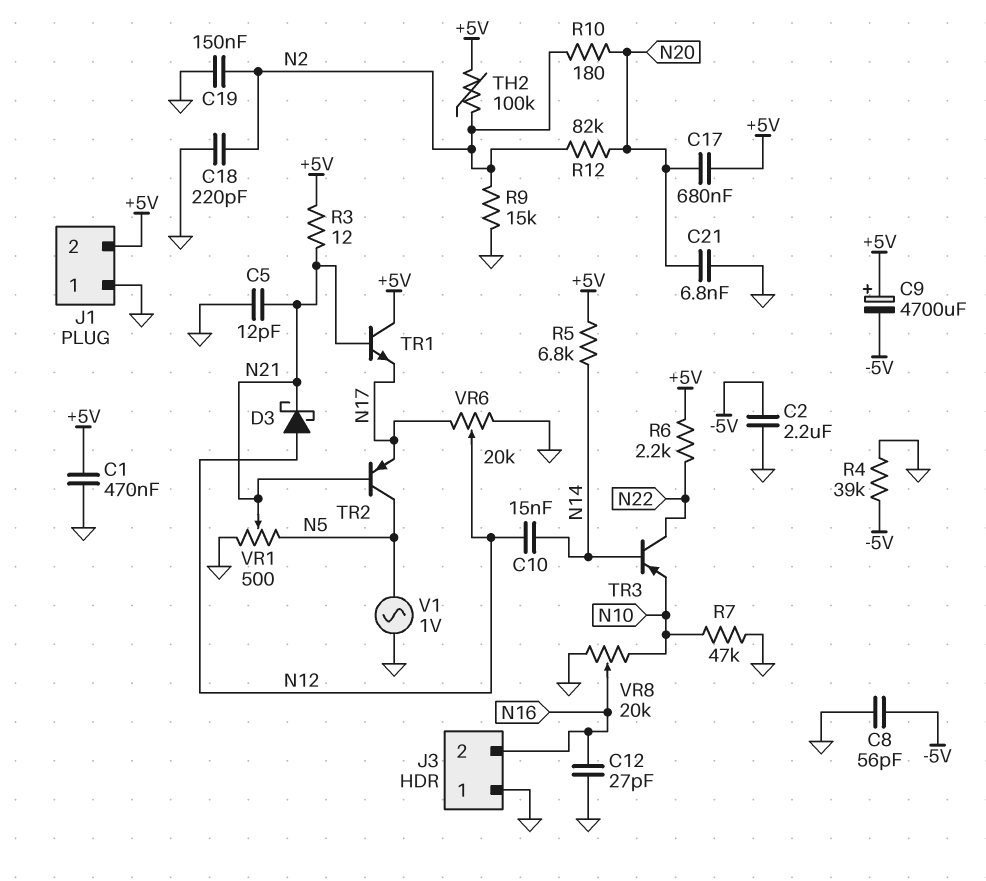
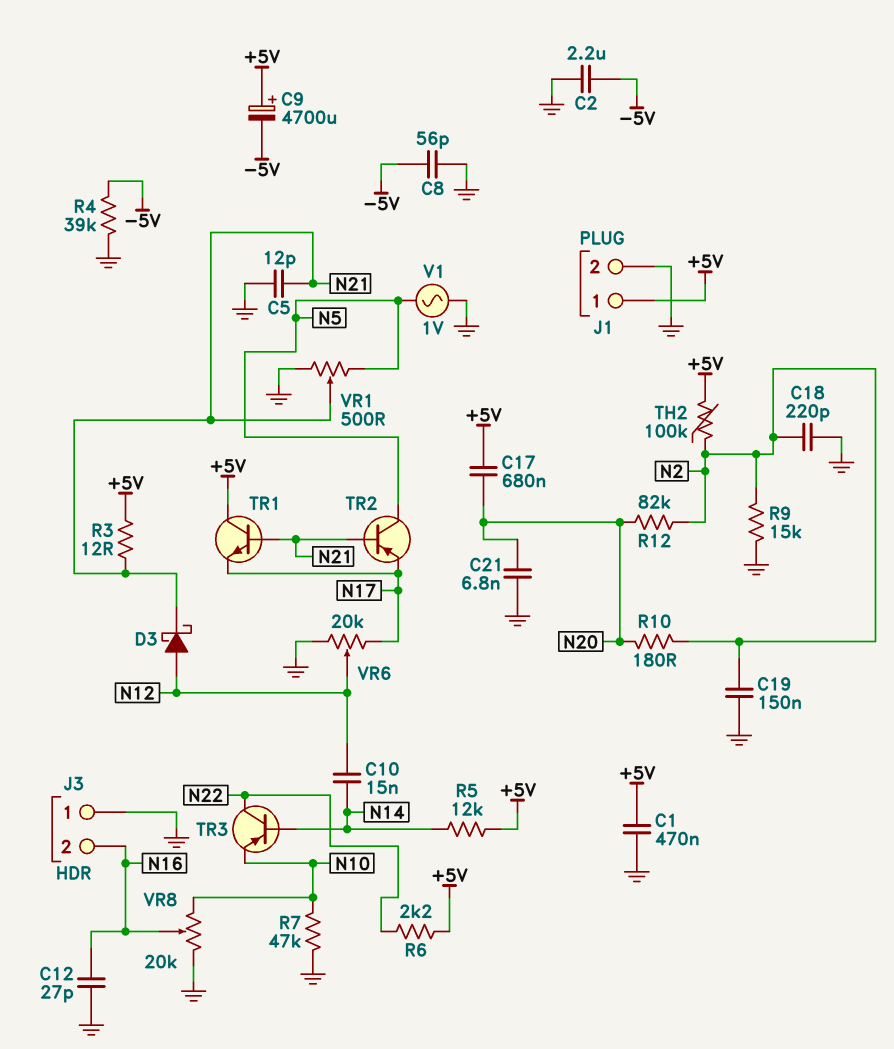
J1 pin 1: GND -> +5V
J1 pin 2: +5V -> GND
R5: 6.8k (+5V, N14) -> 12k (+5V, N14)

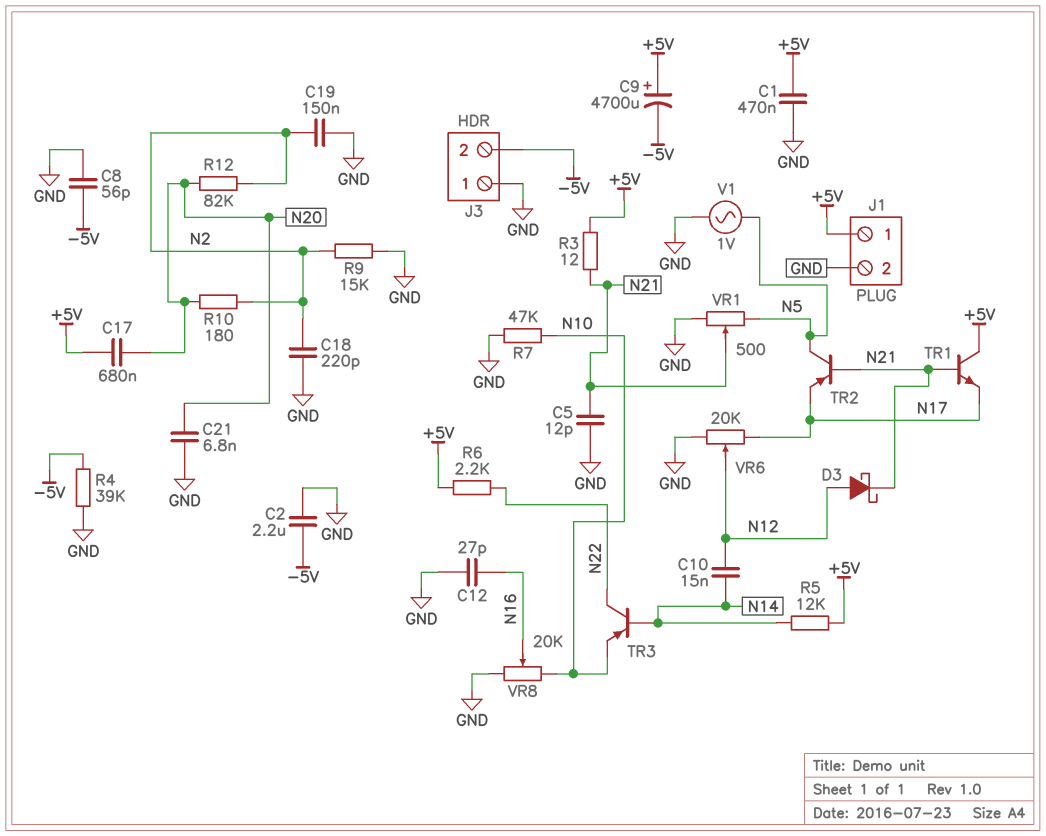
J3 pin 2: N16 -> -5V
TH2: 100k (+5V, N2) -> none

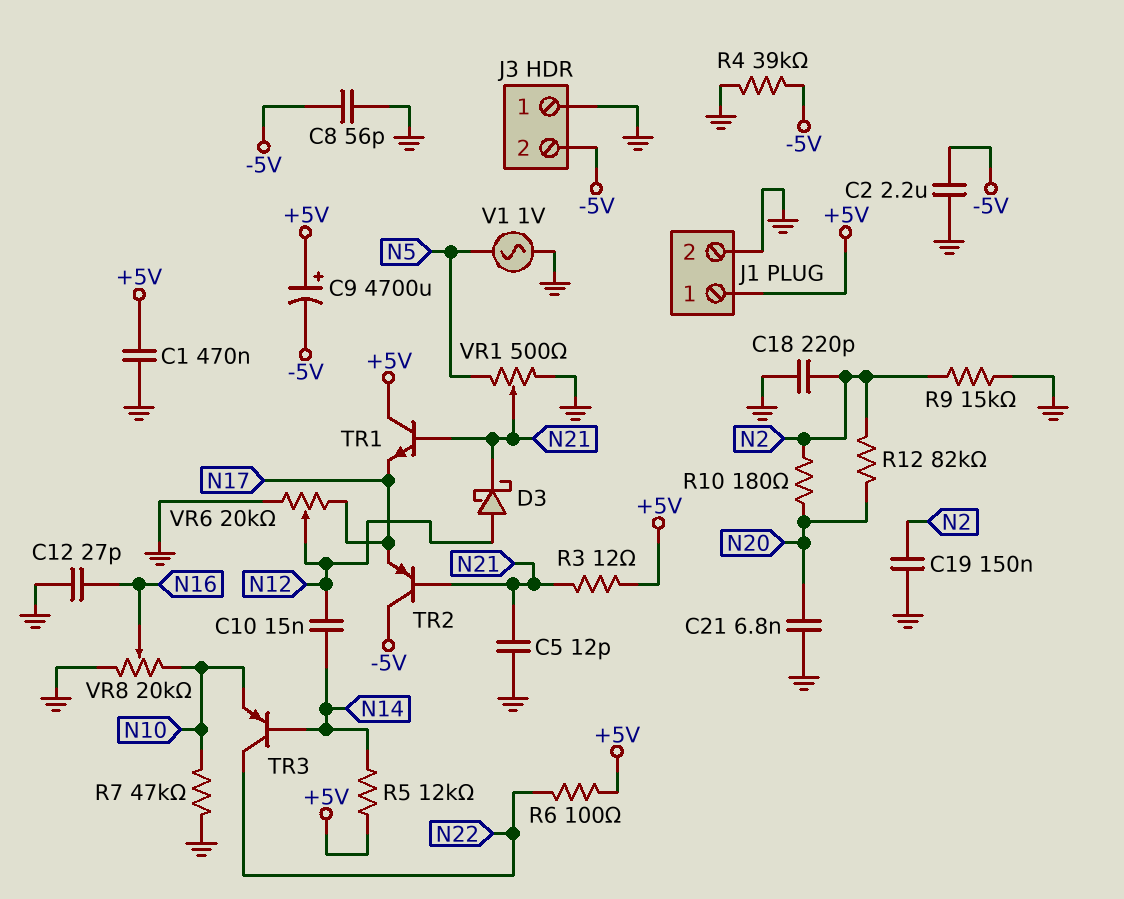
C17: 680nF (+5V, N20) -> none
R6: 2.2k (+5V, N22) -> 100 (+5V, N22)
TR2: PNP (B N21, C N5, E N17) -> PNP (B N21, C -5V, E N17)

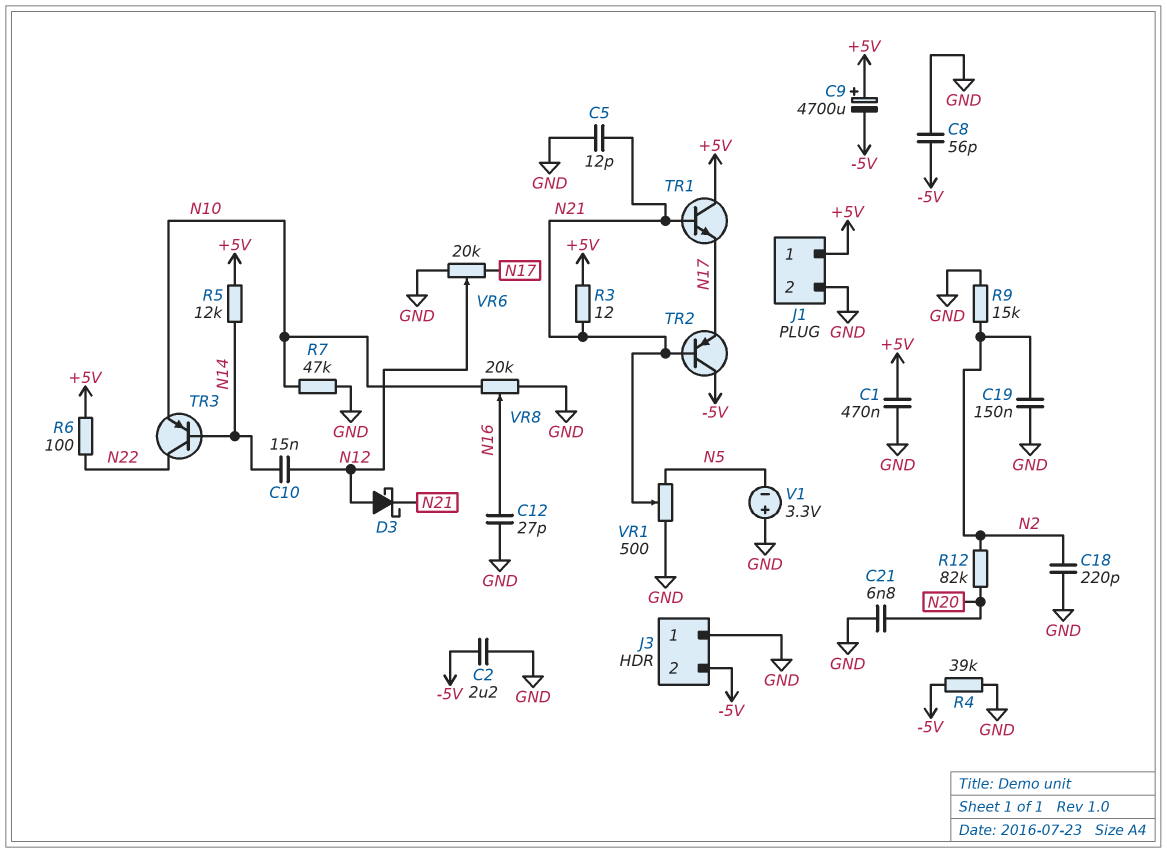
R10: 180 (N2, N20) -> none
V1: AC 1V (GND, N5) -> 3.3V (plus GND, minus N5)

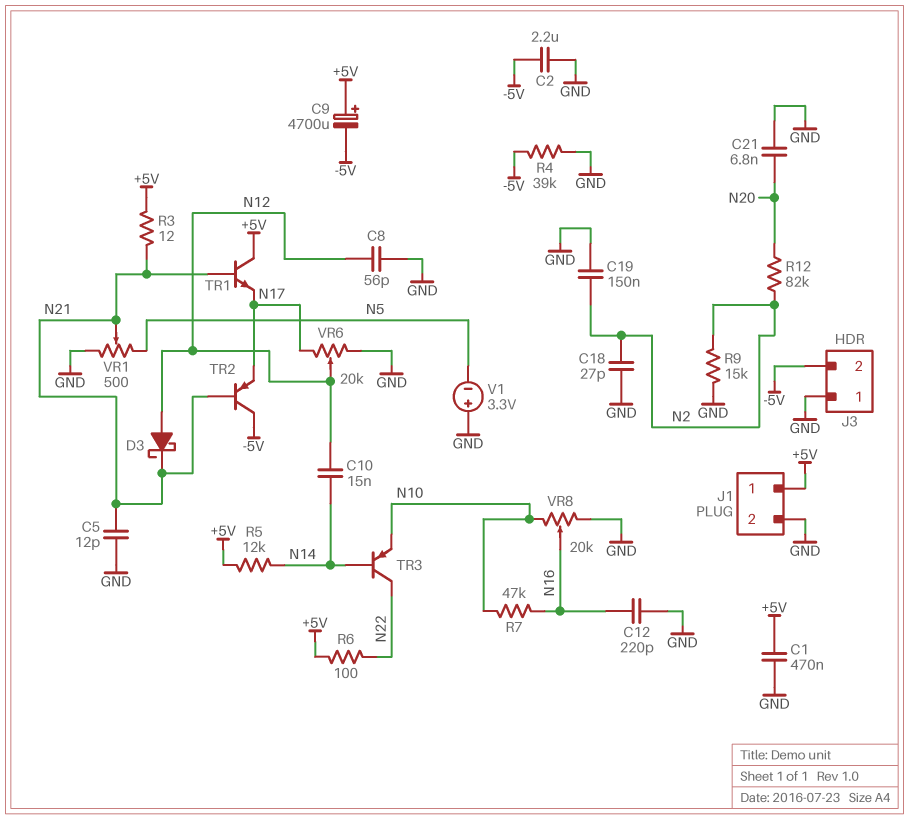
C8: 56pF (-5V, GND) -> 56pF (GND, N12)
C12: 27pF (GND, N16) -> 220pF (GND, N16)
C18: 220pF (GND, N2) -> 27pF (GND, N2)
R7: 47k (GND, N10) -> 47k (N10, N16)

